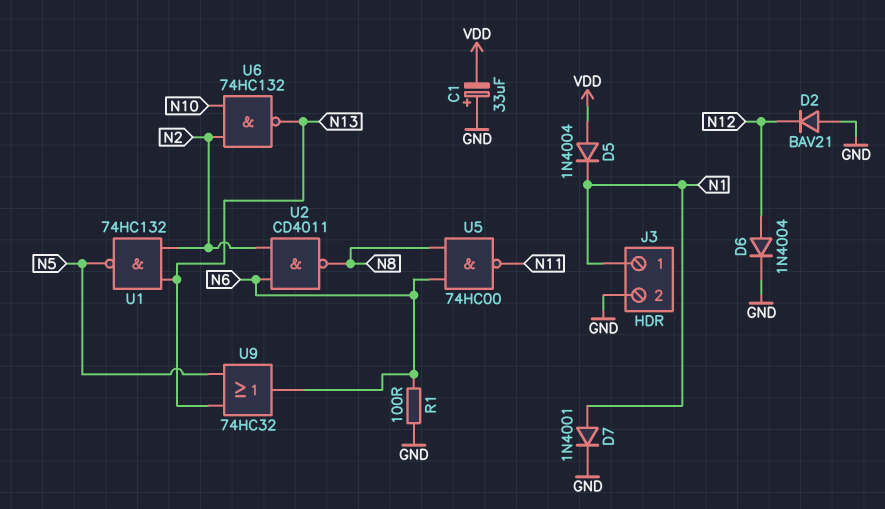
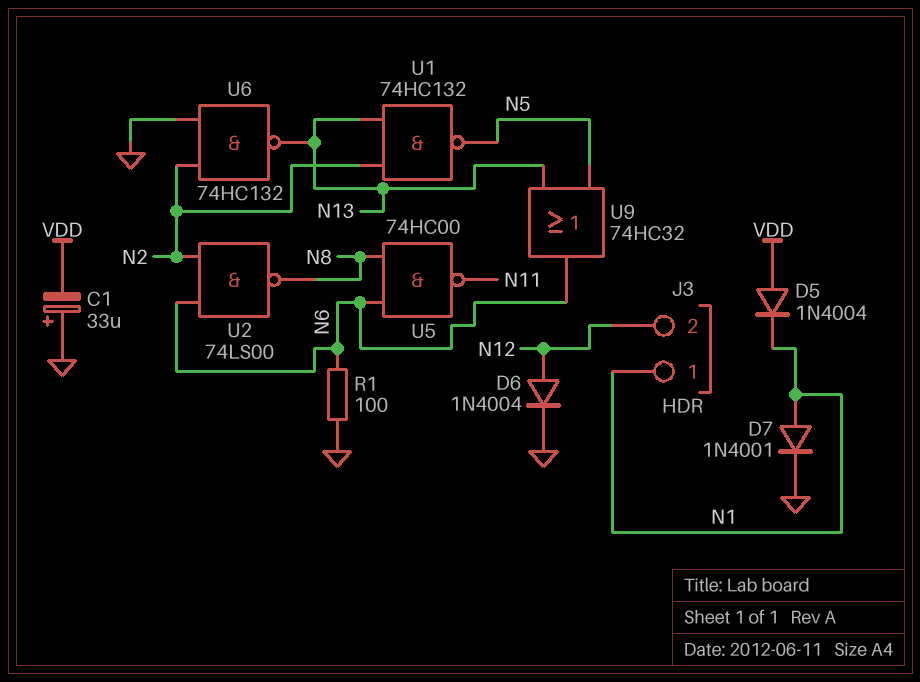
D2: diode BAV21 (A GND, K N12) -> none
J3 pin 2: GND -> N12
U2: NAND CD4011 (in N2, in N6, out N8) -> NAND 74LS00 (in N2, in N6, out N8)
U6: NAND 74HC132 (in N2, in N10, out N13) -> NAND 74HC132 (in GND, in N2, out N13)

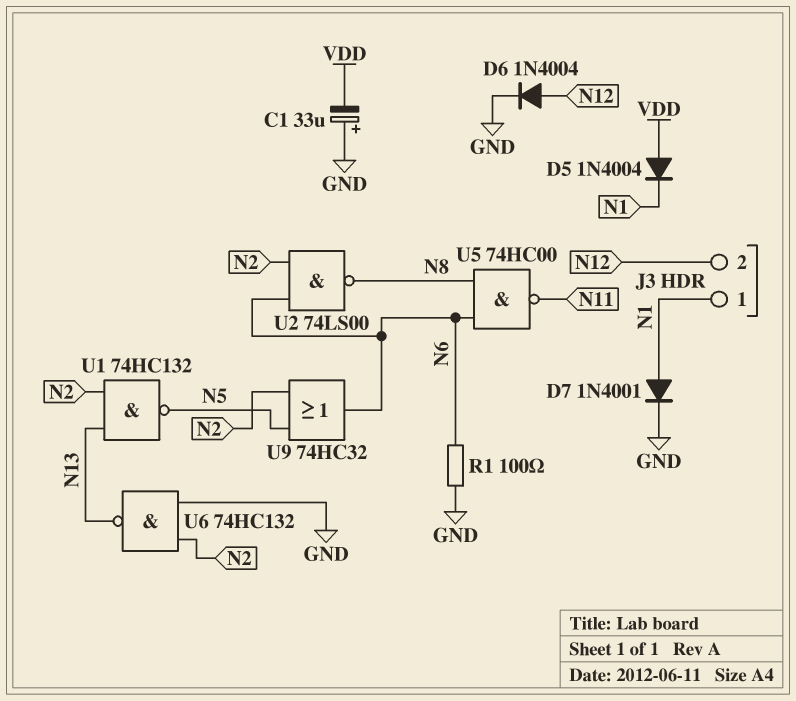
U9: OR 74HC32 (in N5, in N13, out N6) -> OR 74HC32 (in N2, in N5, out N6)

